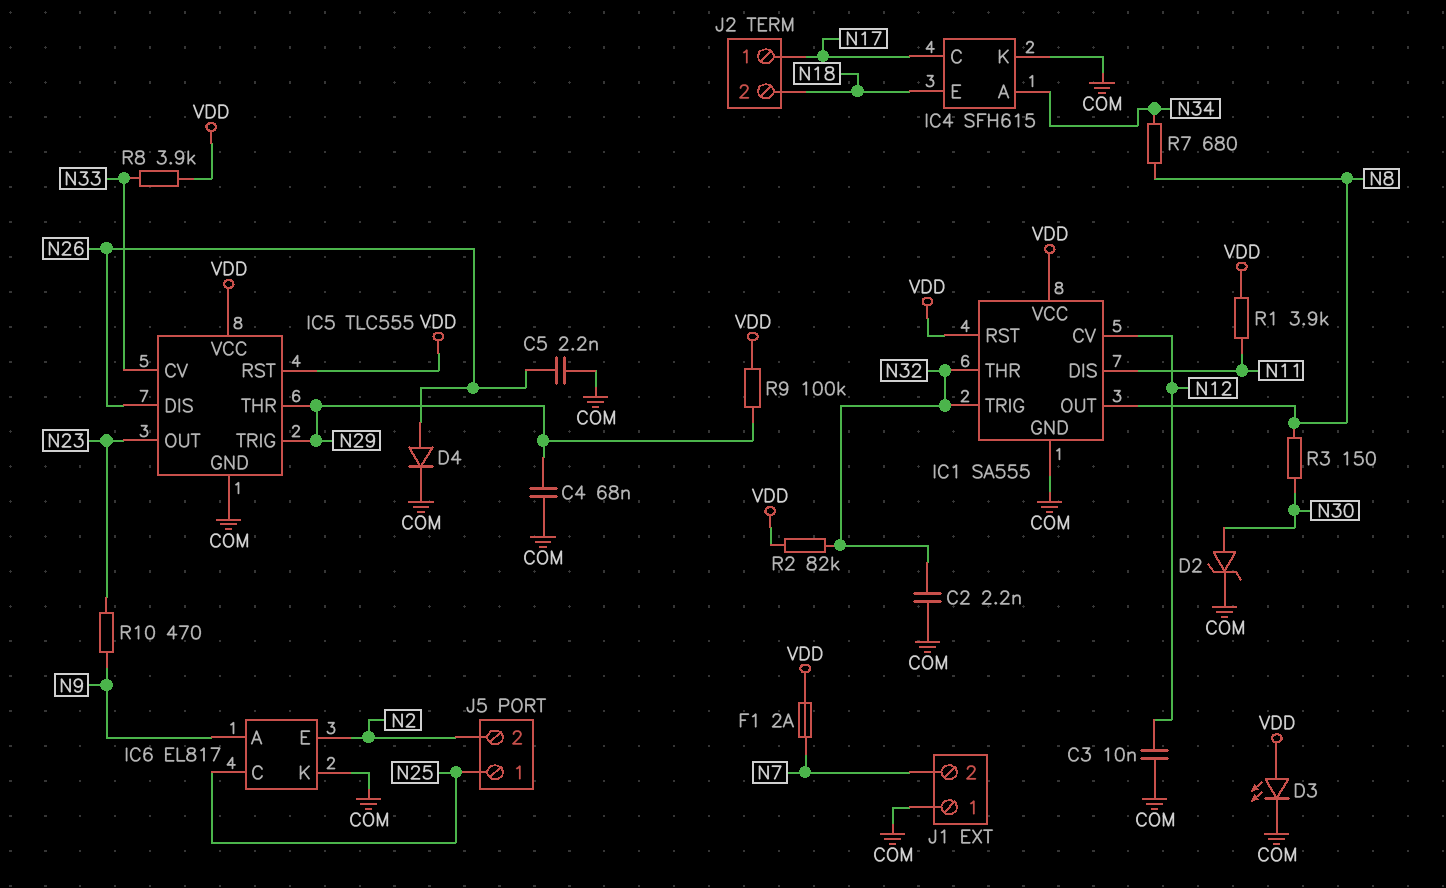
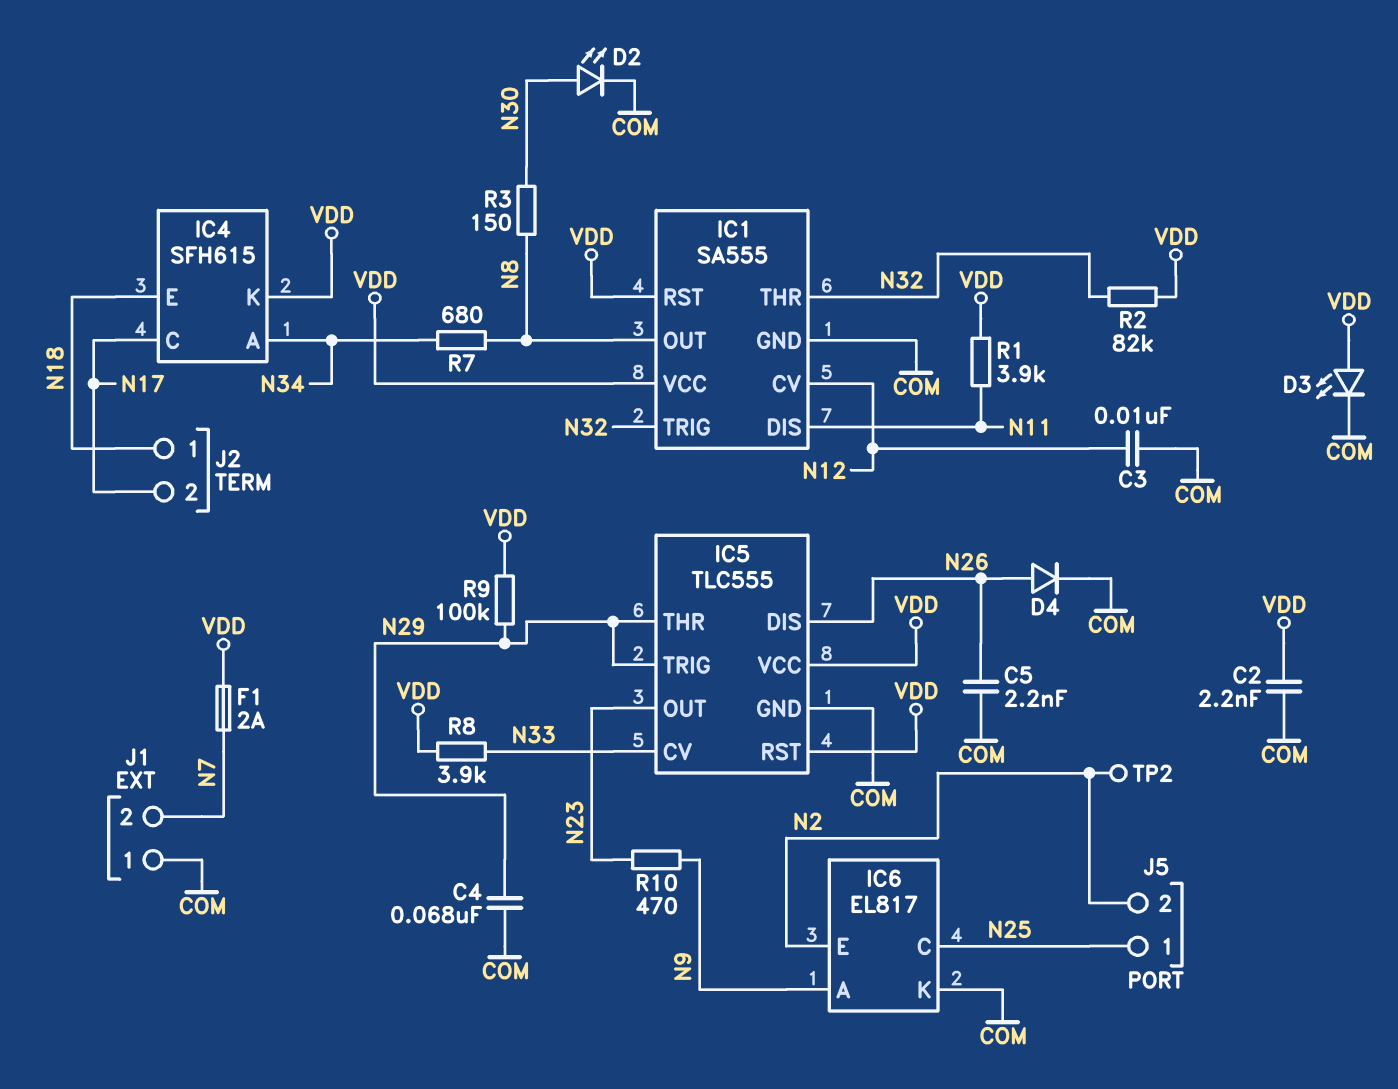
C2: 2.2nF (COM, N32) -> 2.2nF (COM, VDD)
D2: zener (A N30, K COM) -> LED (A N30, K COM)
IC4 pin K: COM -> VDD
J2 pin 1: N17 -> N18
J2 pin 2: N18 -> N17
TP2: none -> test point (N2)

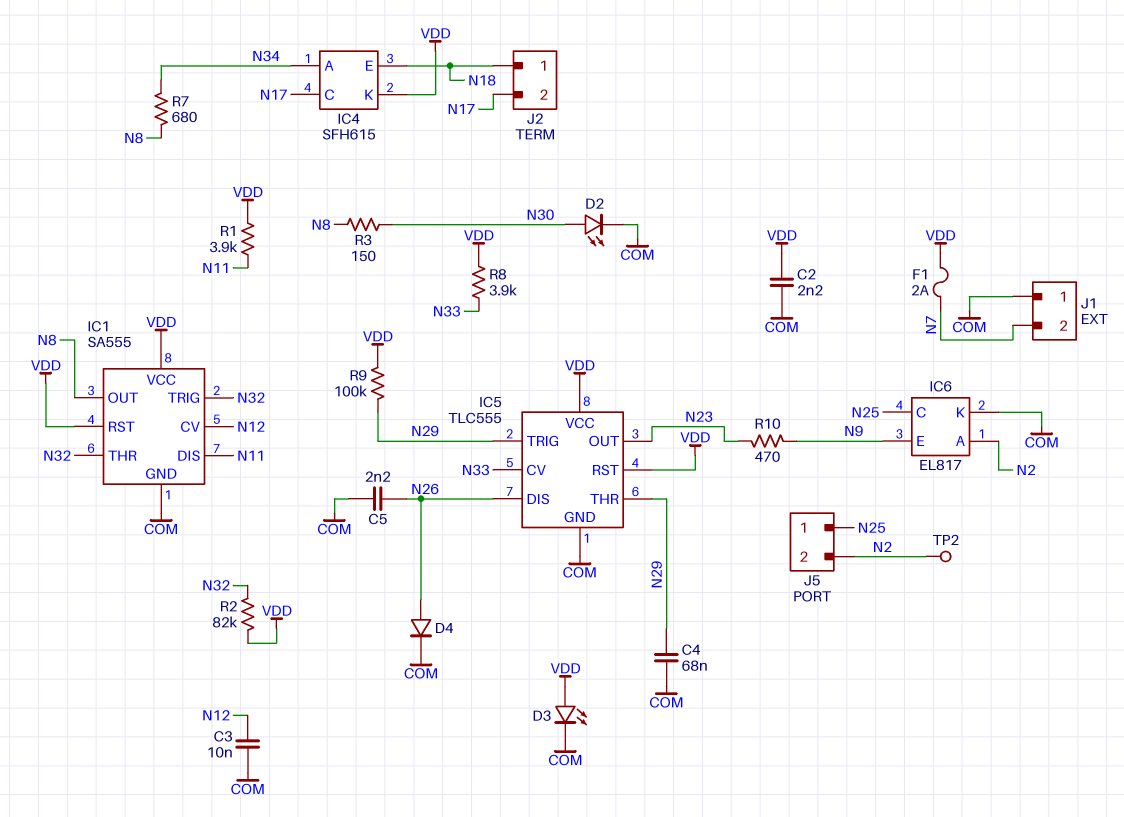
IC6 pin A: N9 -> N2
IC6 pin E: N2 -> N9

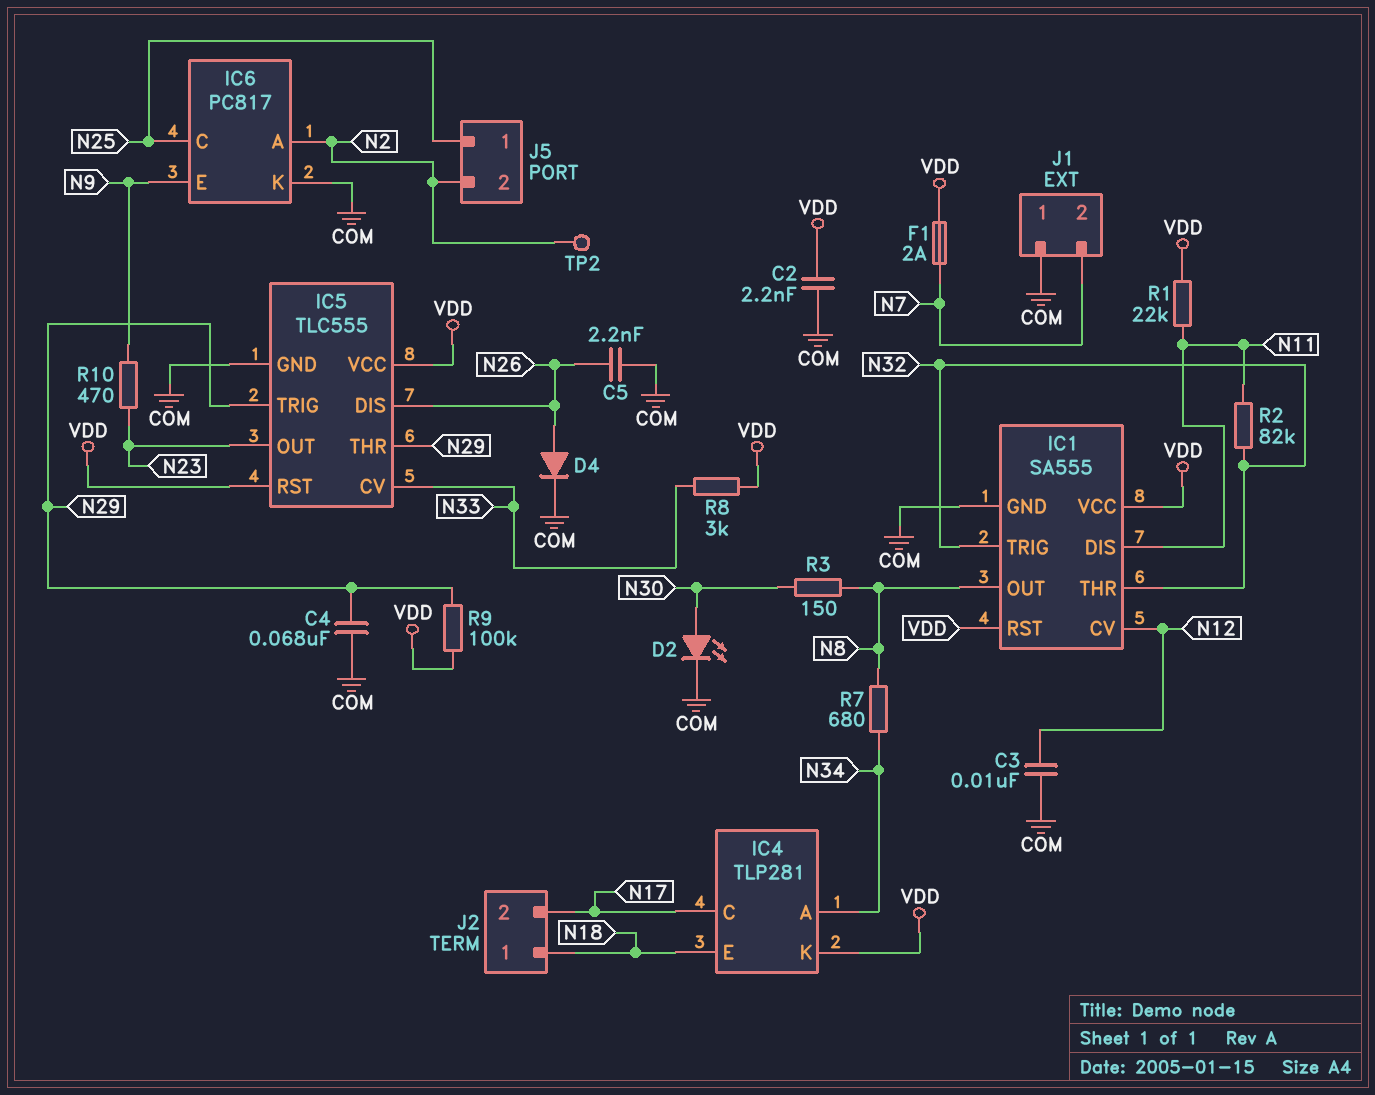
D3: LED (A VDD, K COM) -> none
IC4: SFH615 -> TLP281
IC6: EL817 -> PC817
R1: 3.9k (N11, VDD) -> 22k (N11, VDD)
R2: 82k (N32, VDD) -> 82k (N11, N32)
R8: 3.9k (N33, VDD) -> 3k (N33, VDD)

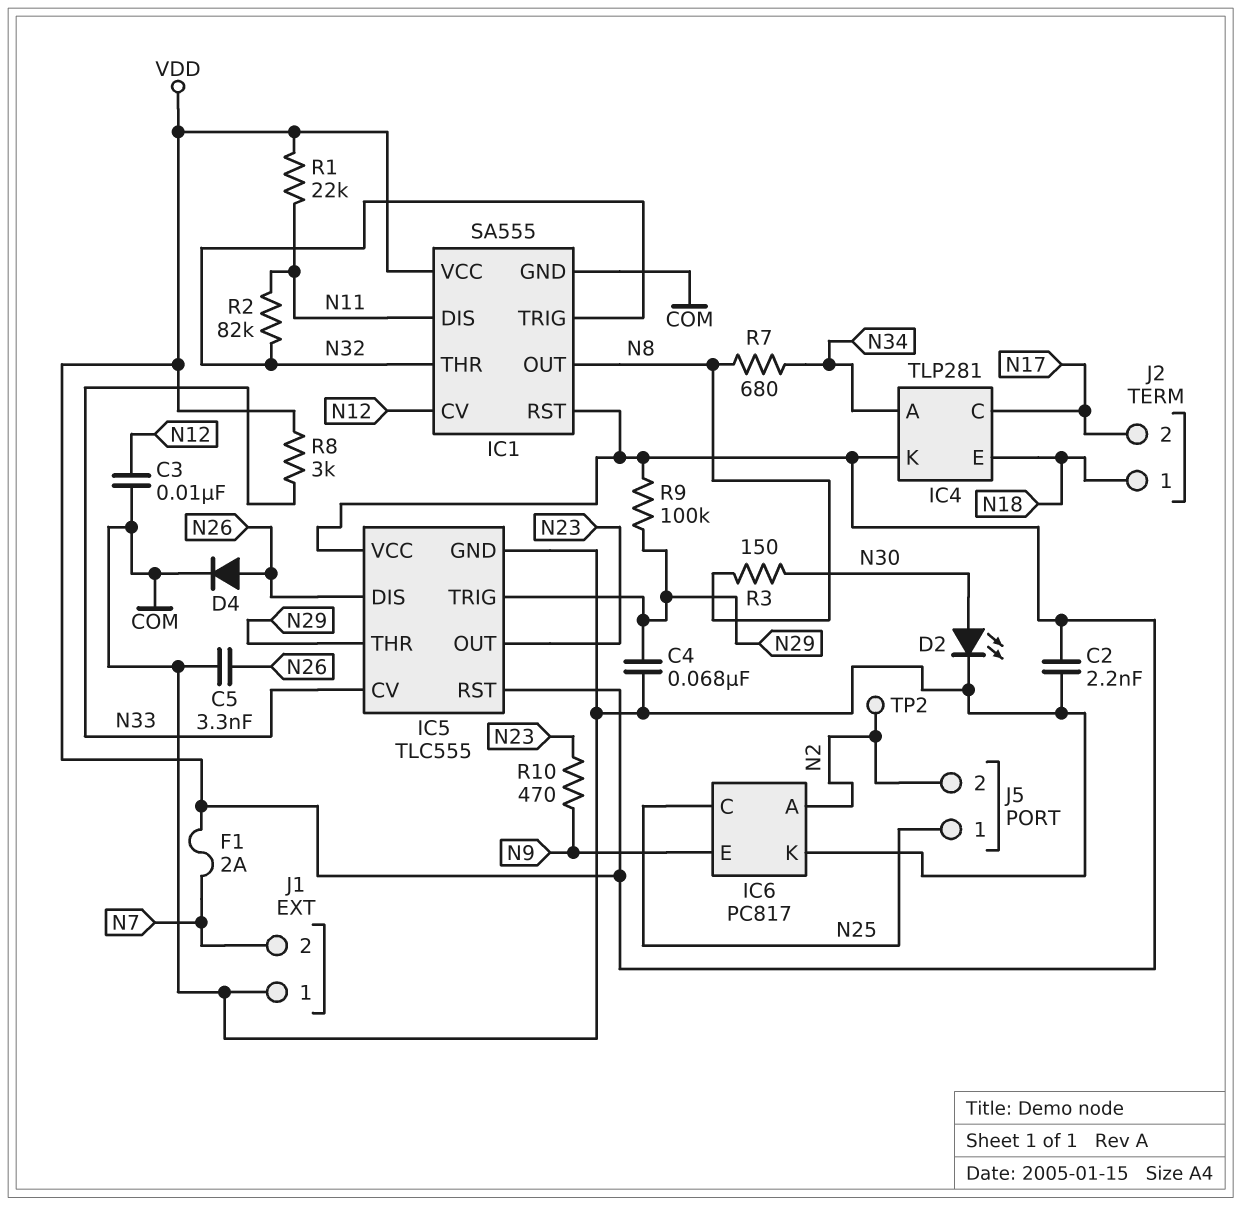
C5: 2.2nF (COM, N26) -> 3.3nF (COM, N26)

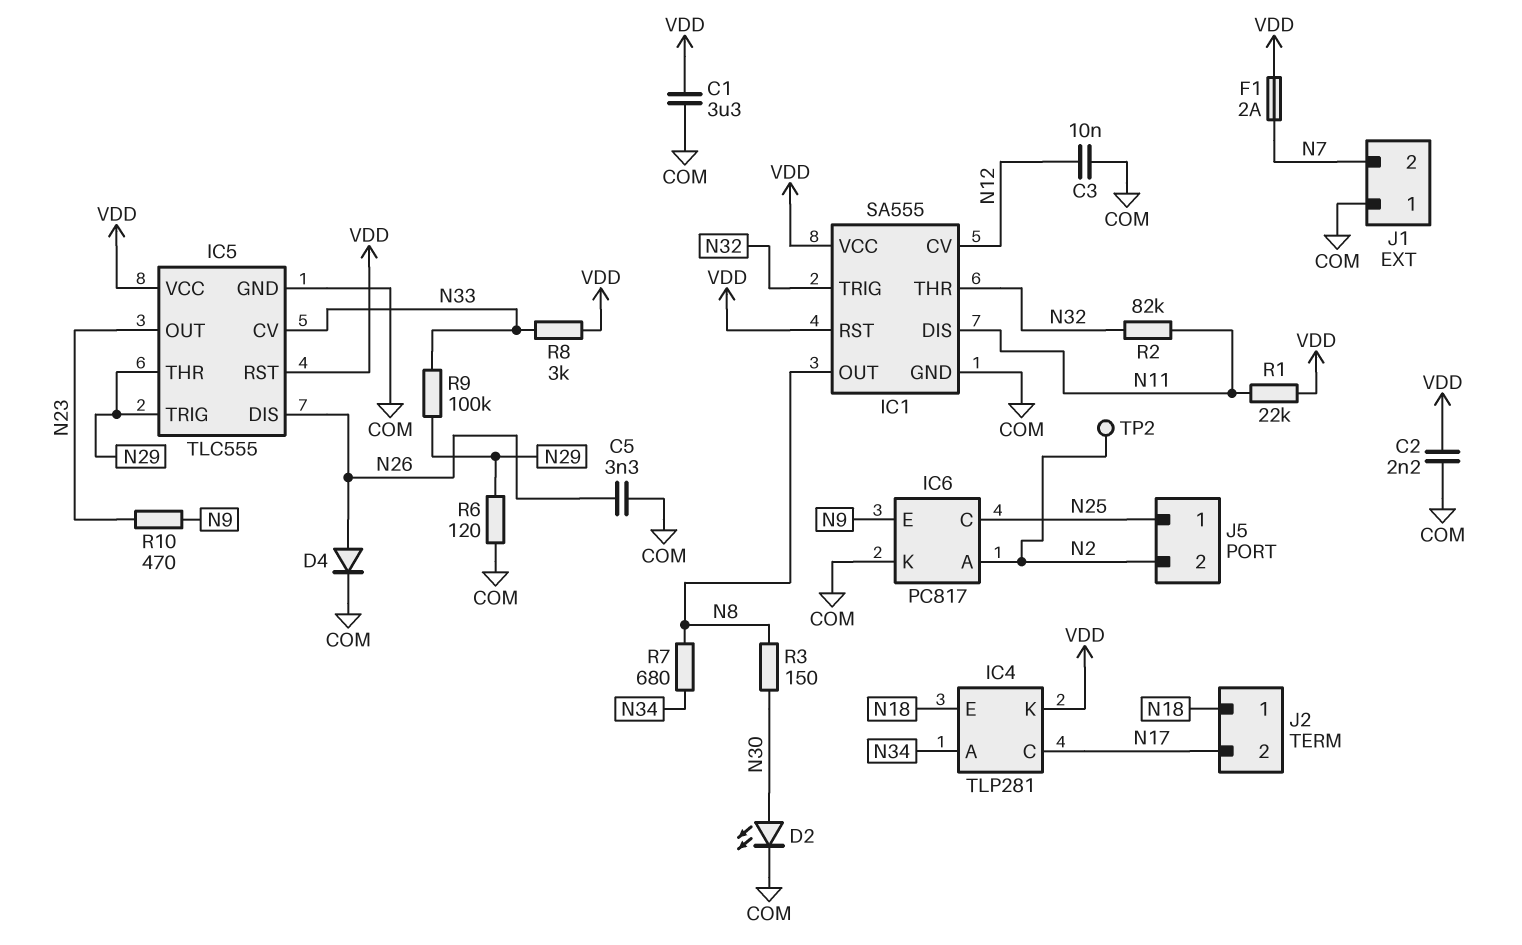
C1: none -> 3.3uF (COM, VDD)
C4: 68nF (COM, N29) -> none
R6: none -> 120 (COM, N29)
R9: 100k (N29, VDD) -> 100k (N29, N33)

